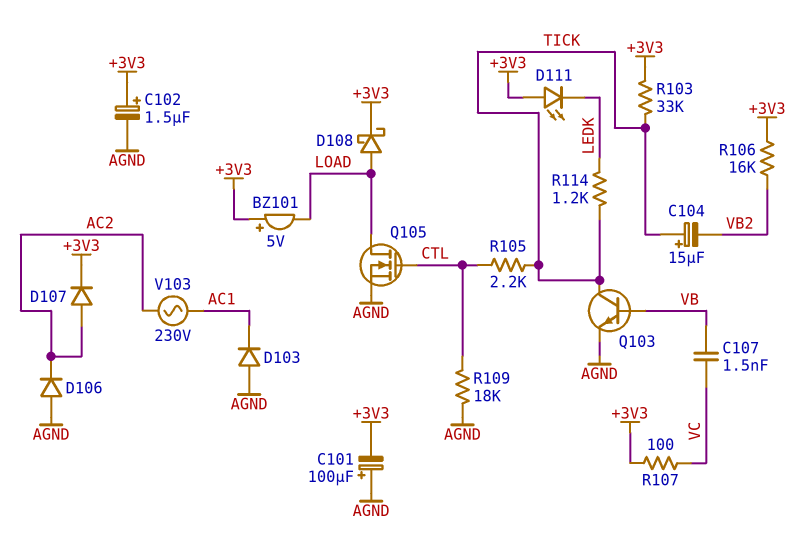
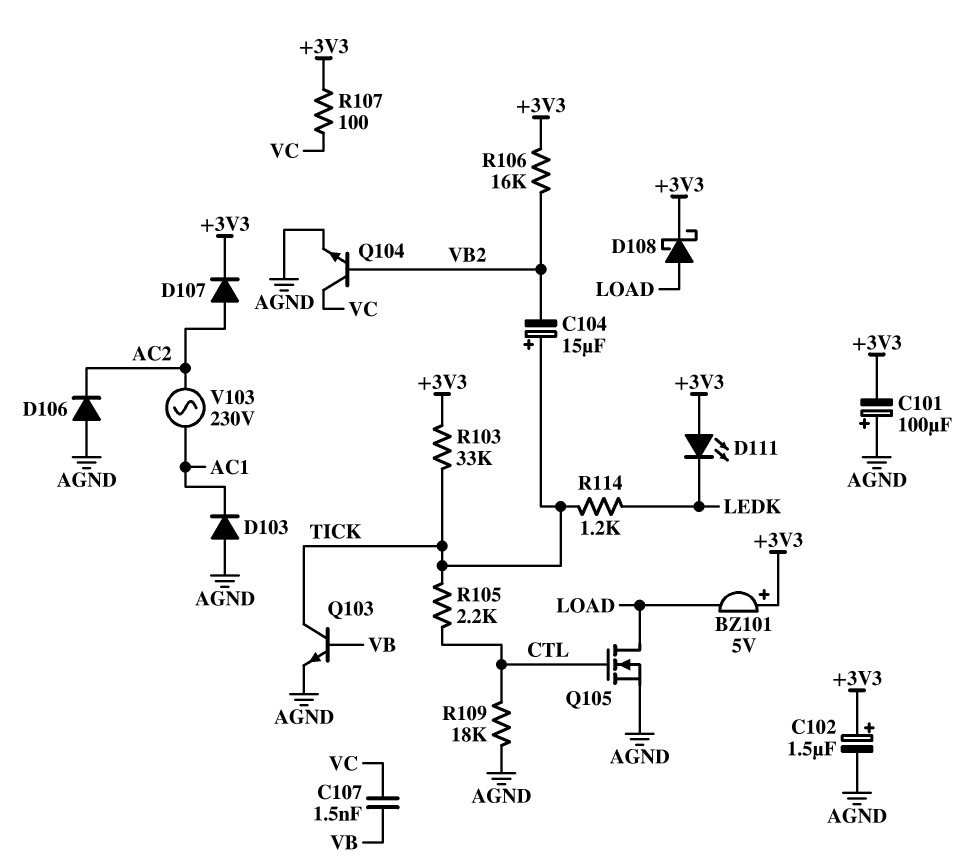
Q104: none -> NPN (B VB2, C VC, E AGND)

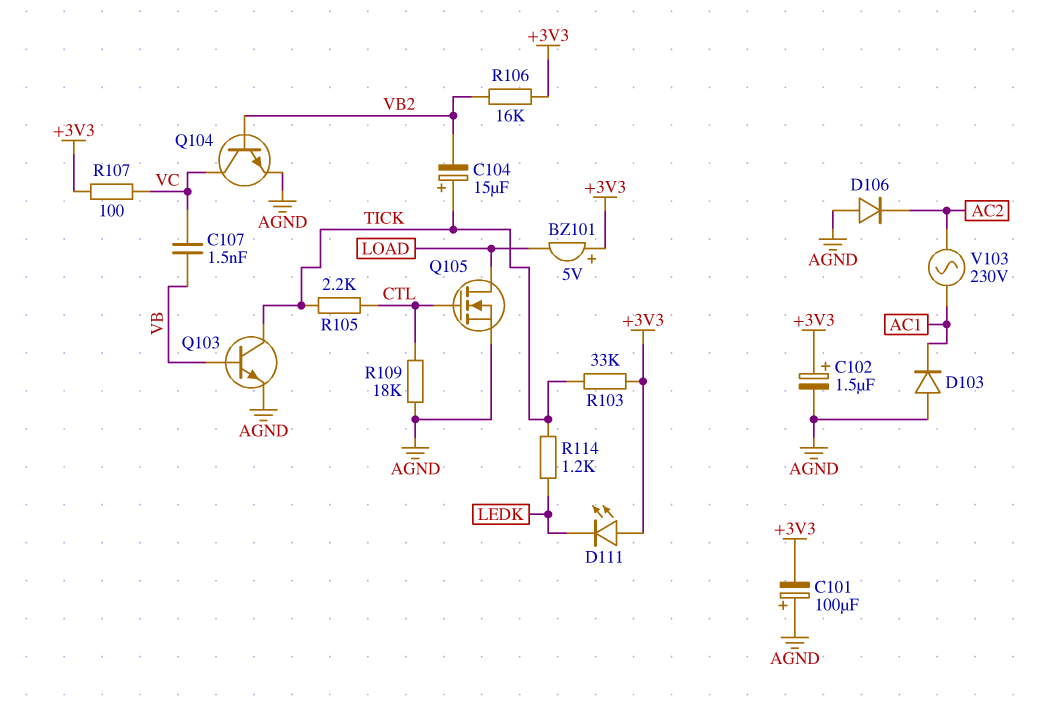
D107: diode (A AC2, K +3V3) -> none
D108: schottky (A LOAD, K +3V3) -> none

